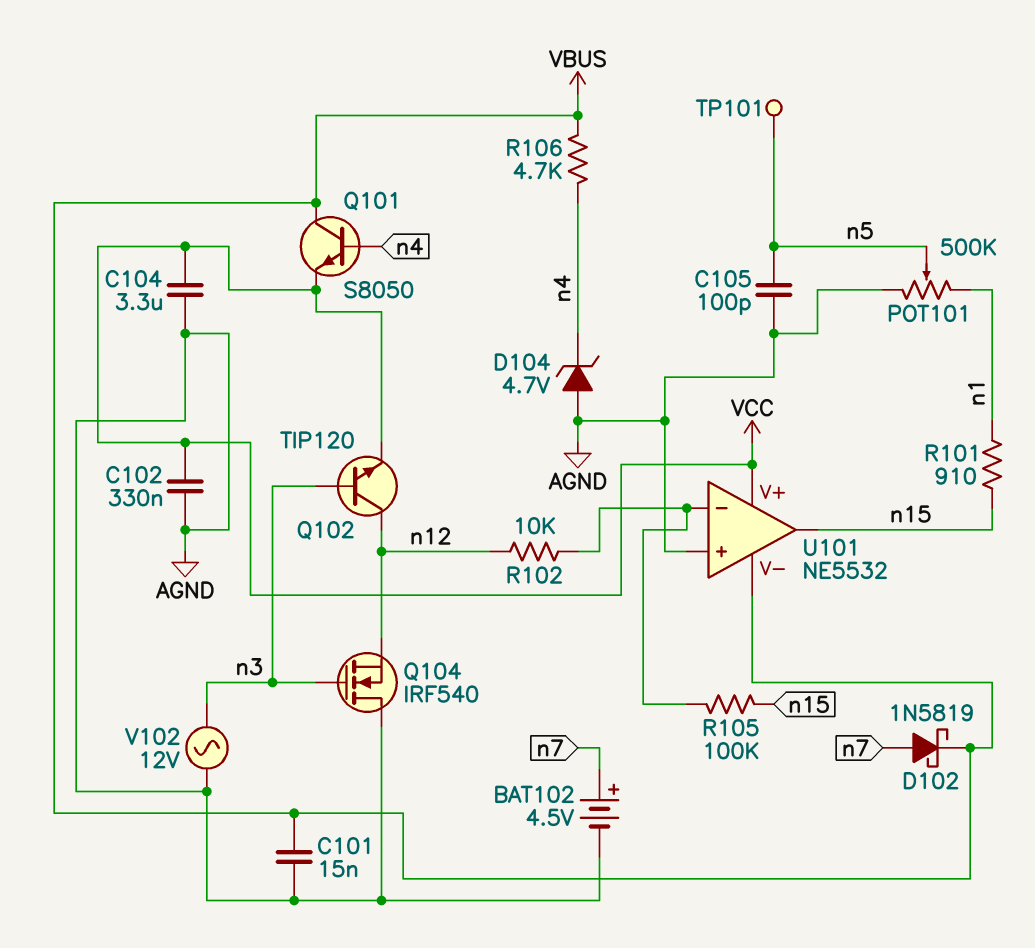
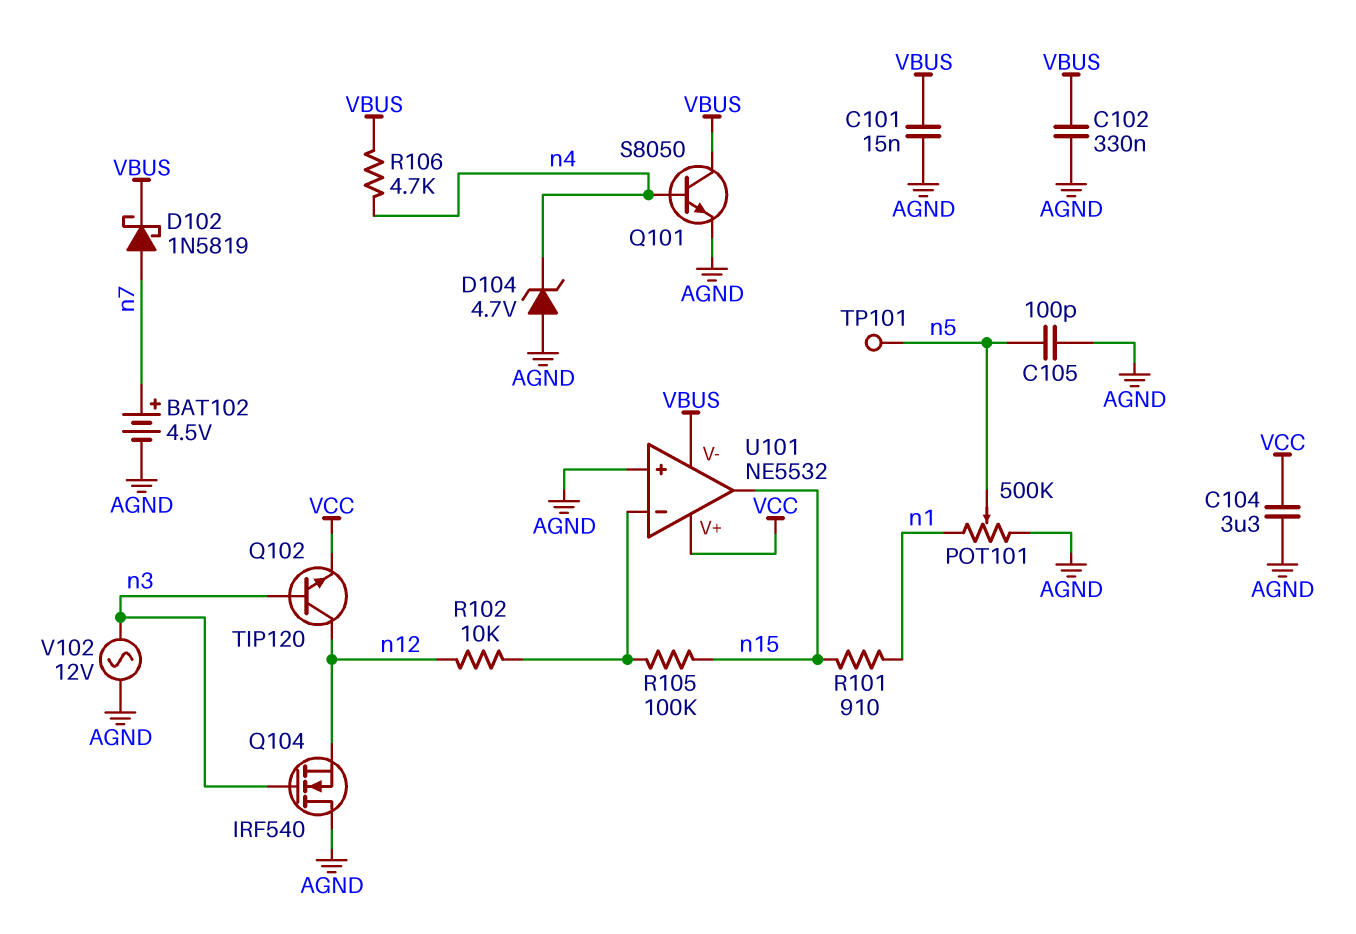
C102: 330nF (AGND, VCC) -> 330nF (AGND, VBUS)
Q101: NPN S8050 (B n4, C VBUS, E VCC) -> NPN S8050 (B n4, C VBUS, E AGND)

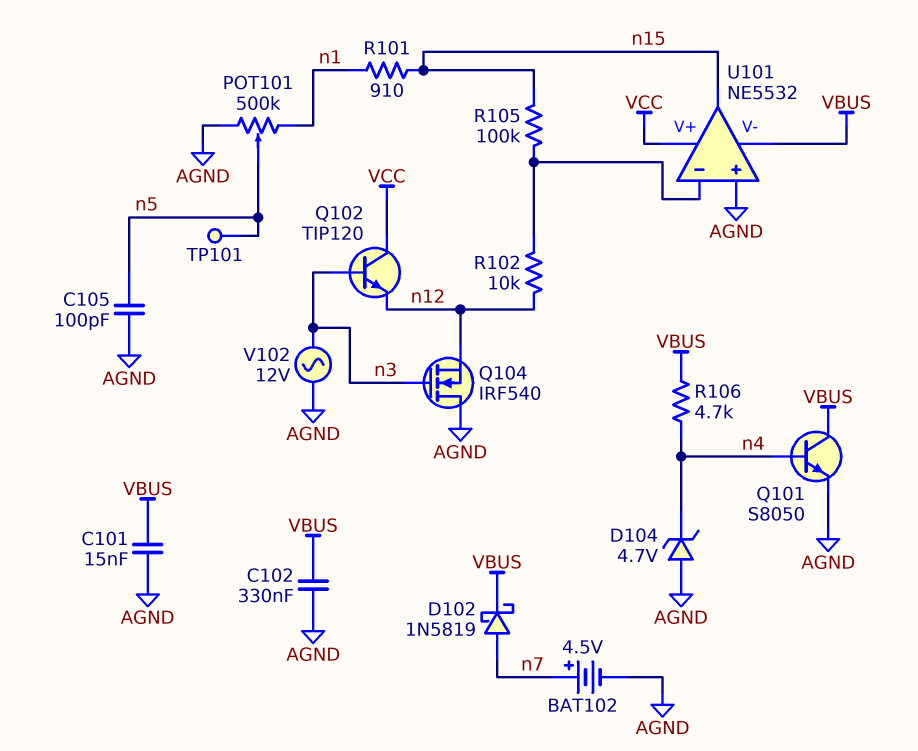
C104: 3.3uF (AGND, VCC) -> none
Q102: NPN TIP120 (B n3, C n12, E VCC) -> NPN TIP120 (B n3, C VCC, E n12)

